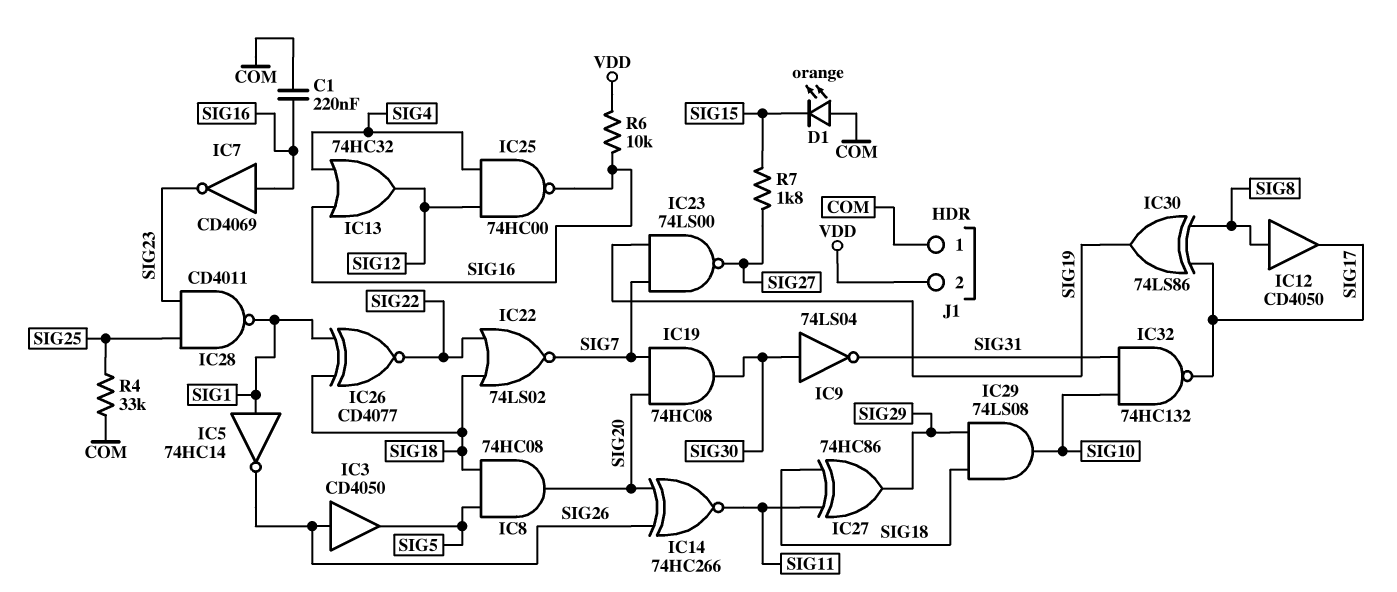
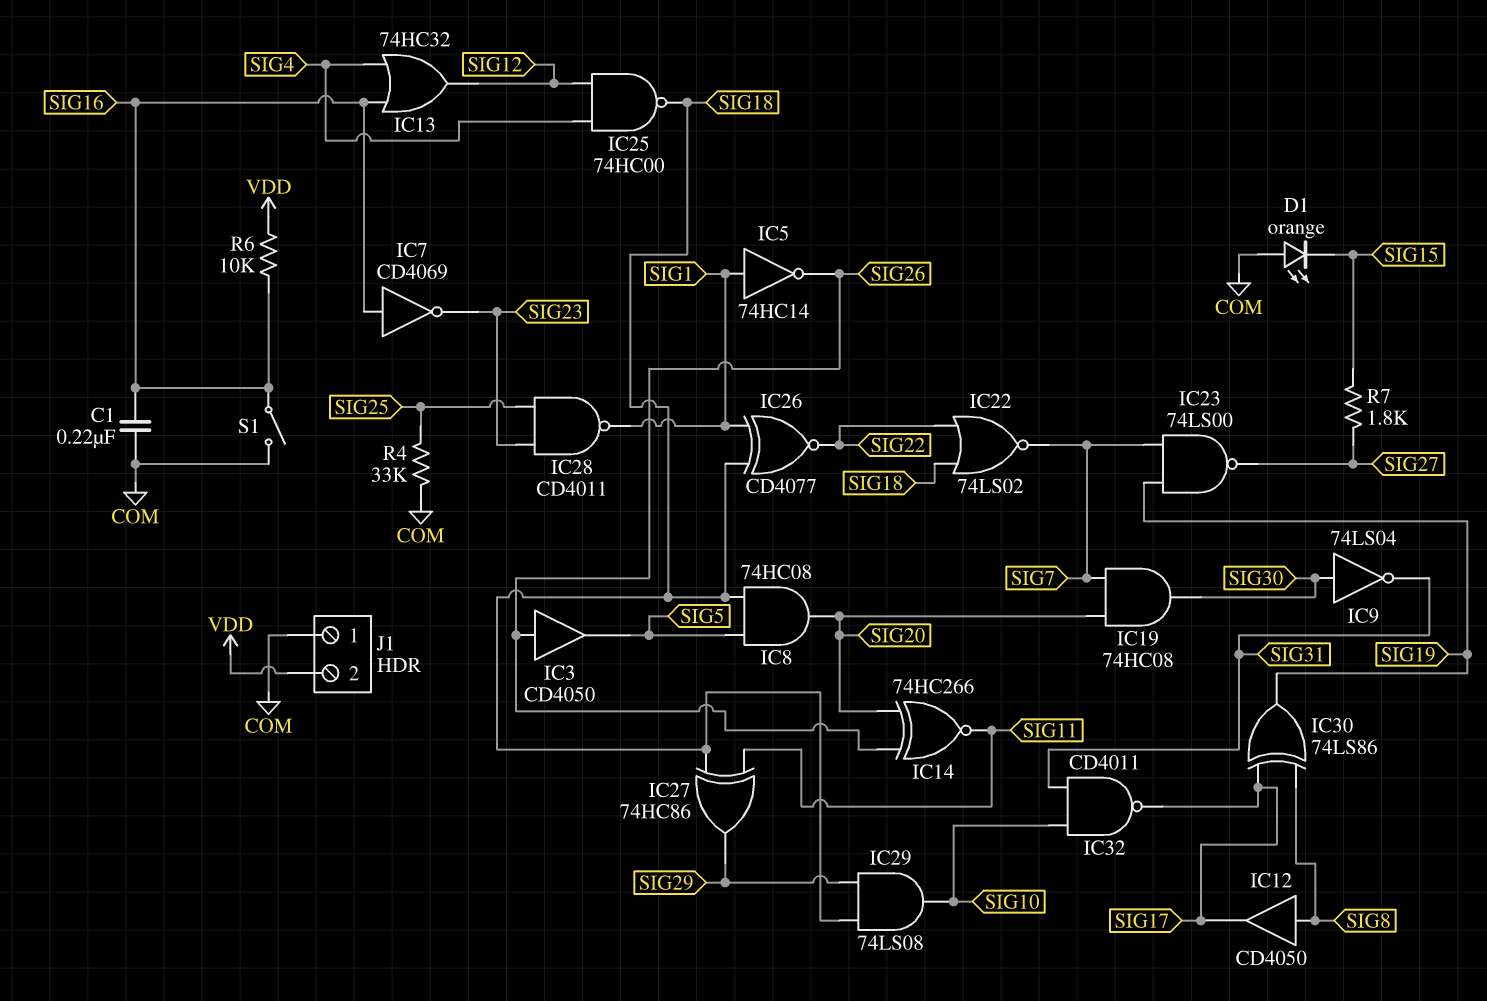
IC25: NAND 74HC00 (in SIG4, in SIG12, out SIG16) -> NAND 74HC00 (in SIG4, in SIG12, out SIG18)
IC32: NAND 74HC132 (in SIG10, in SIG31, out SIG17) -> NAND CD4011 (in SIG10, in SIG31, out SIG17)
S1: none -> switch (COM, SIG16)

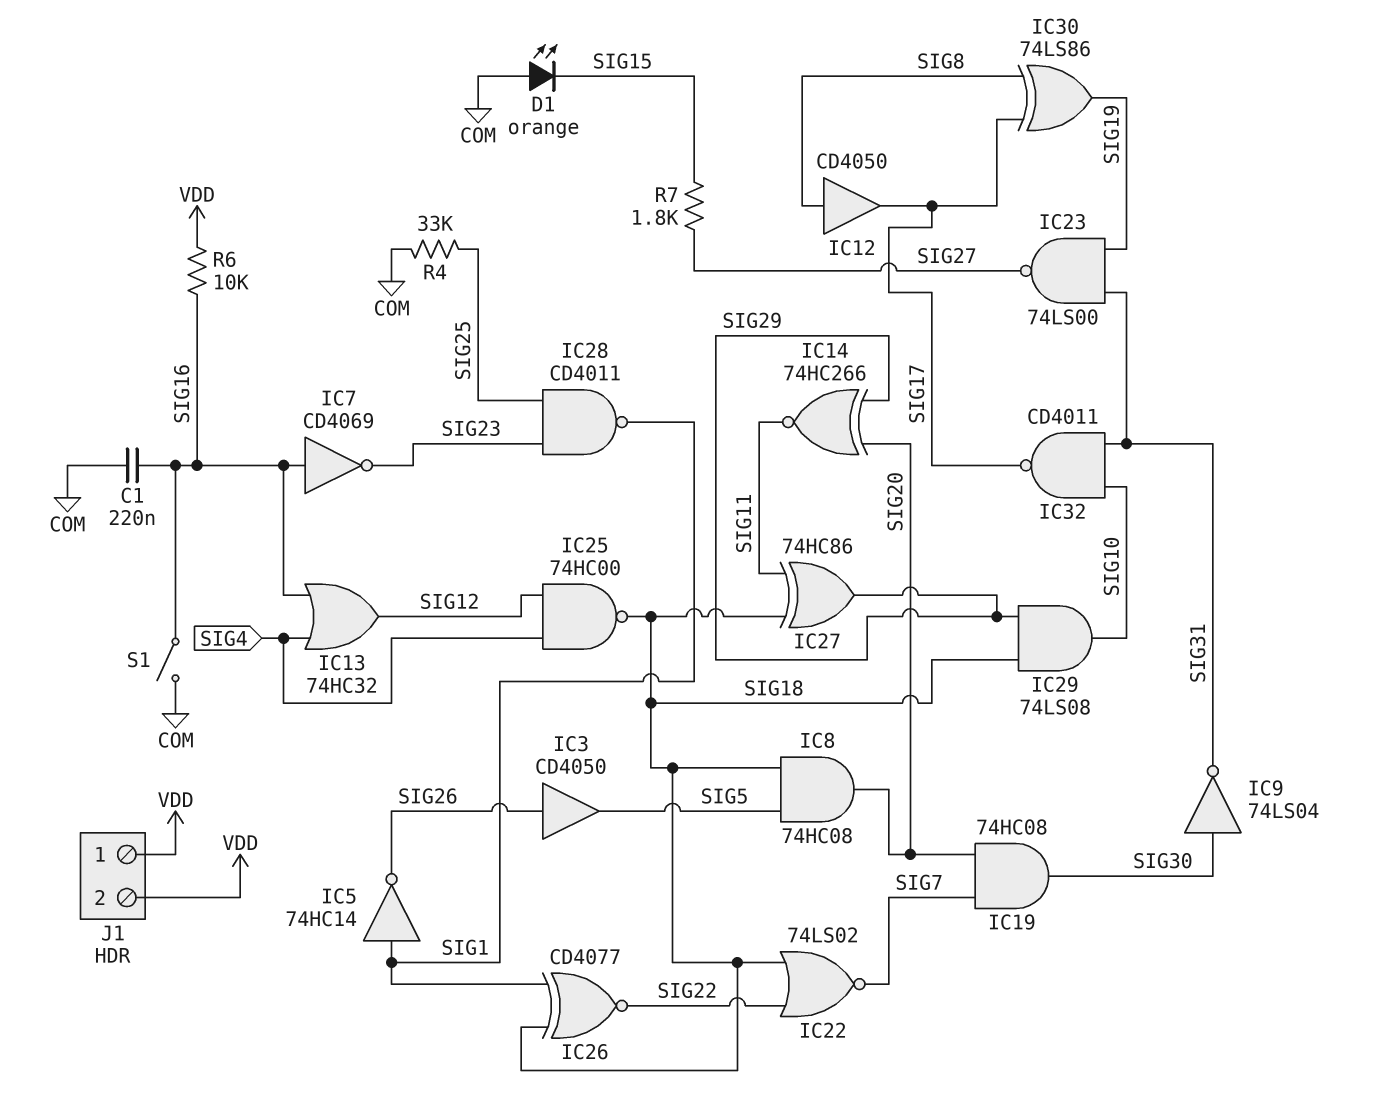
IC14: XNOR 74HC266 (in SIG20, in SIG26, out SIG11) -> XNOR 74HC266 (in SIG20, in SIG29, out SIG11)
IC23: NAND 74LS00 (in SIG7, in SIG19, out SIG27) -> NAND 74LS00 (in SIG19, in SIG31, out SIG27)
J1 pin 1: COM -> VDD

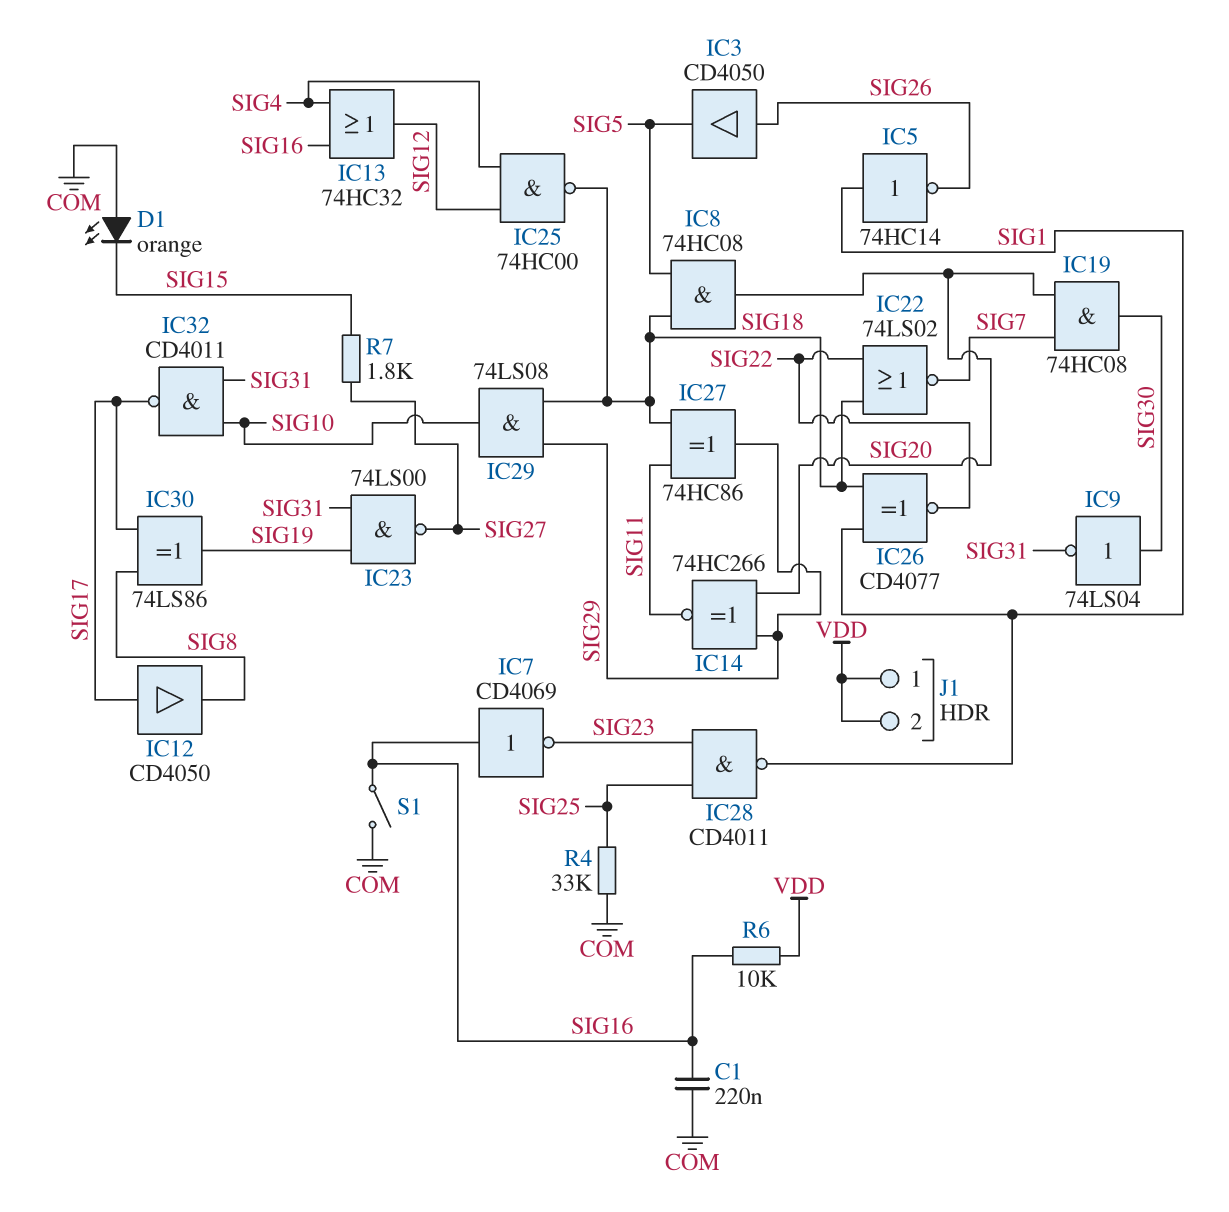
IC12: buffer CD4050 (in SIG8, out SIG17) -> buffer CD4050 (in SIG17, out SIG8)

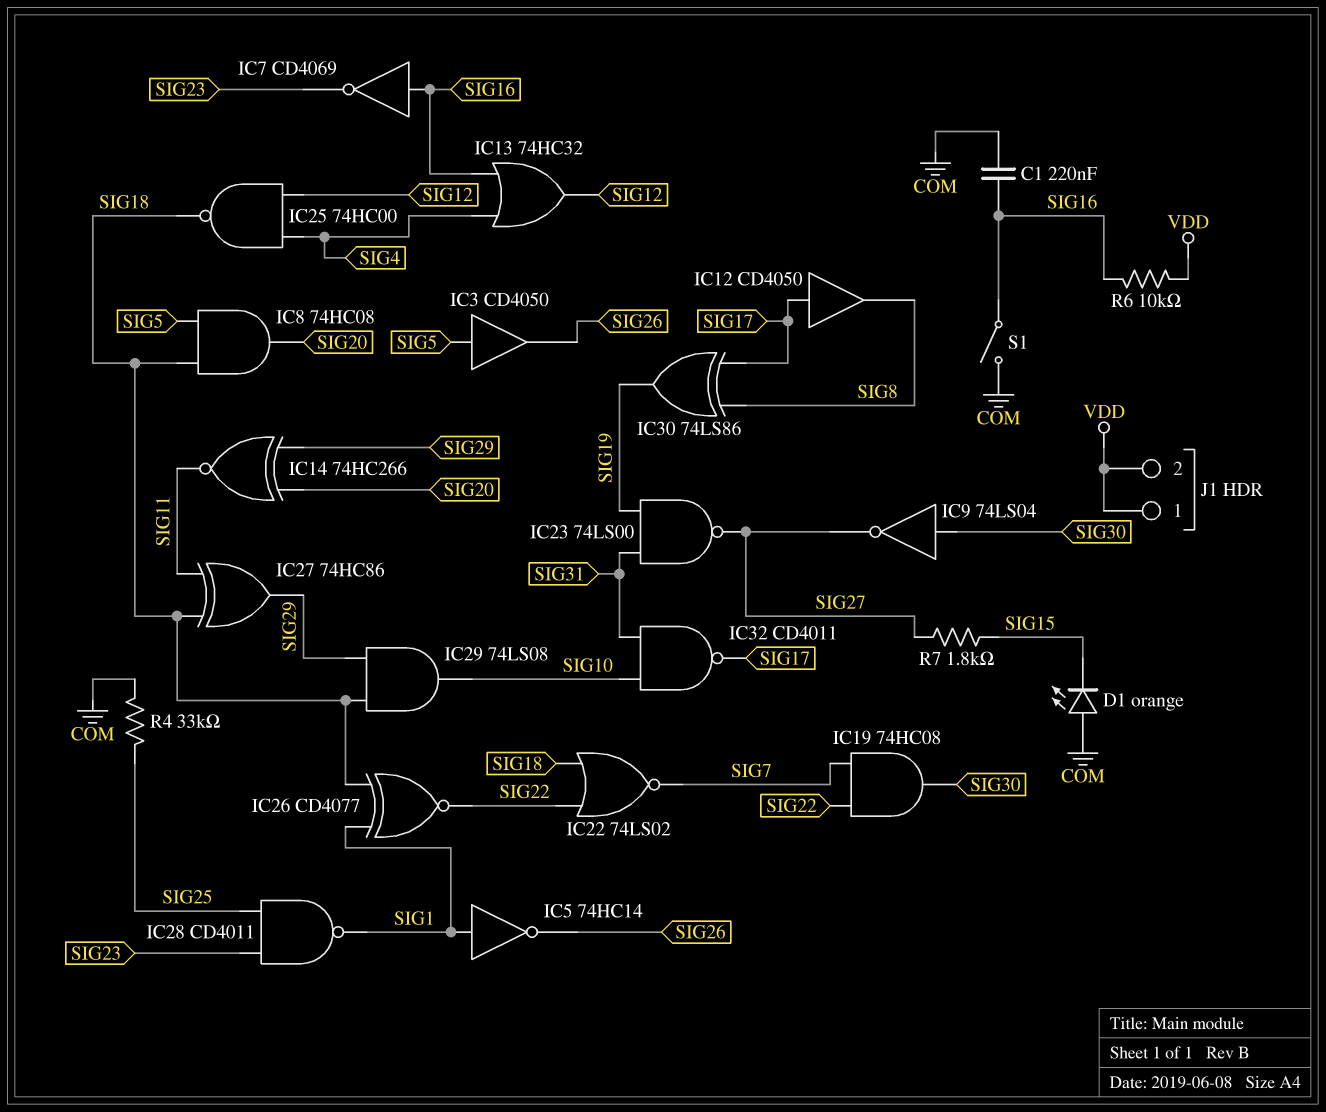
IC3: buffer CD4050 (in SIG26, out SIG5) -> buffer CD4050 (in SIG5, out SIG26)
IC9: NOT 74LS04 (in SIG30, out SIG31) -> NOT 74LS04 (in SIG30, out SIG27)
IC19: AND 74HC08 (in SIG7, in SIG20, out SIG30) -> AND 74HC08 (in SIG7, in SIG22, out SIG30)

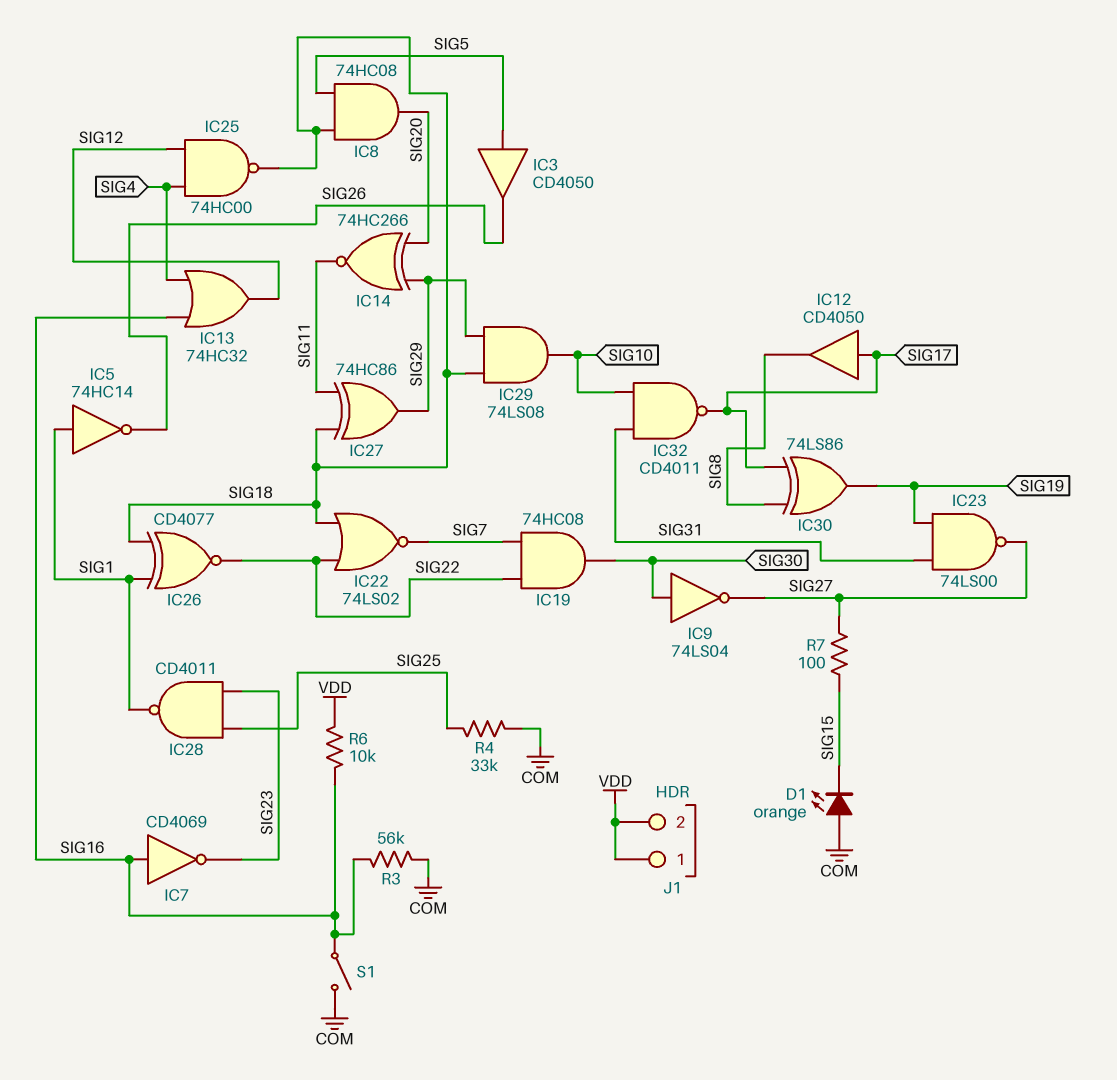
C1: 220nF (COM, SIG16) -> none
R3: none -> 56k (COM, SIG16)
R7: 1.8k (SIG15, SIG27) -> 100 (SIG15, SIG27)

